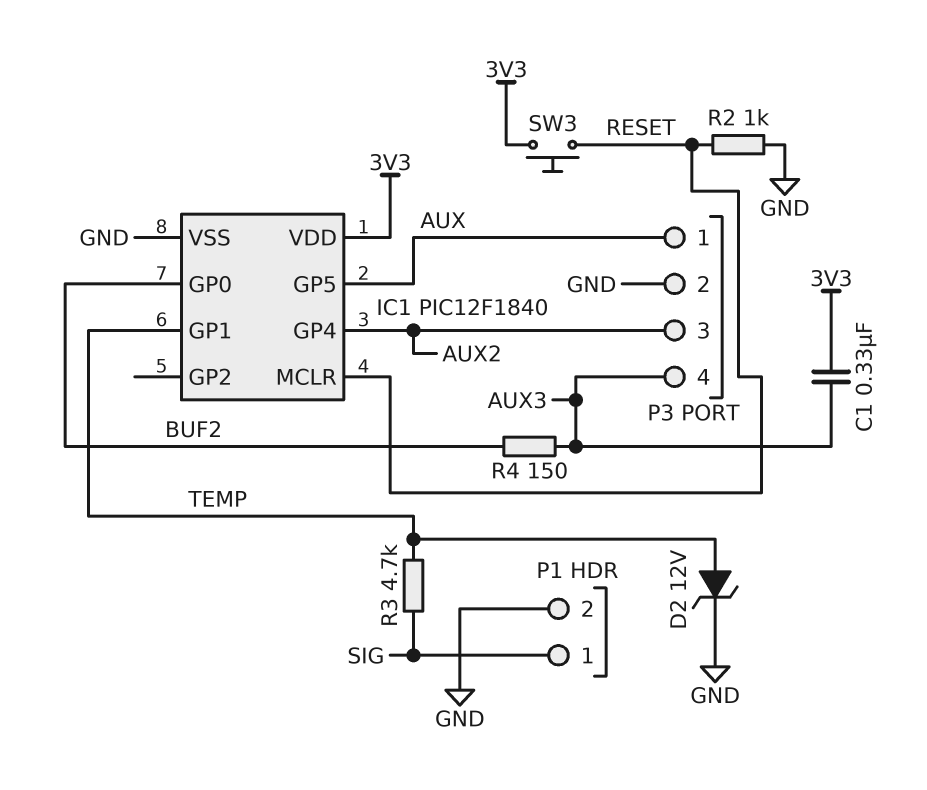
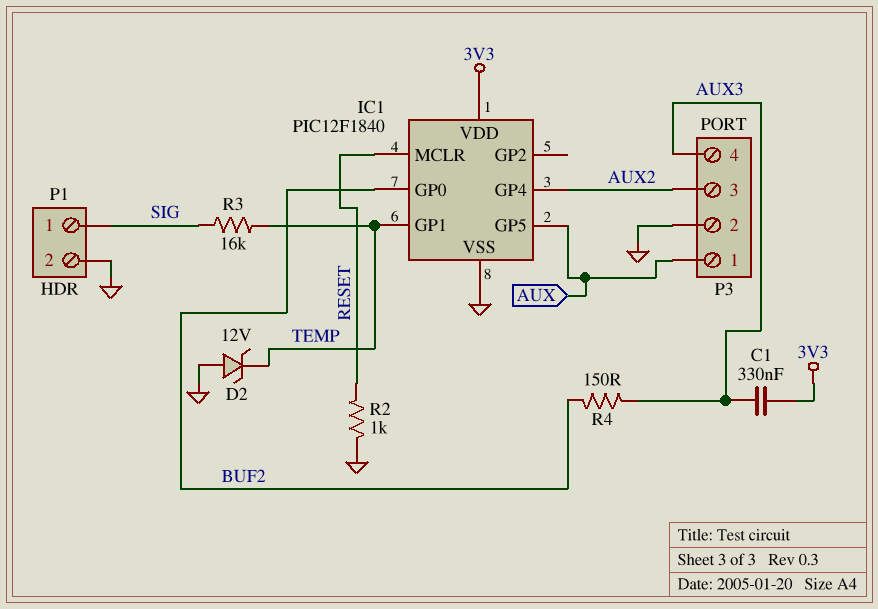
D2: zener 12V (A TEMP, K GND) -> zener 12V (A GND, K TEMP)
R3: 4.7k (SIG, TEMP) -> 16k (SIG, TEMP)
SW3: button (3V3, RESET) -> none

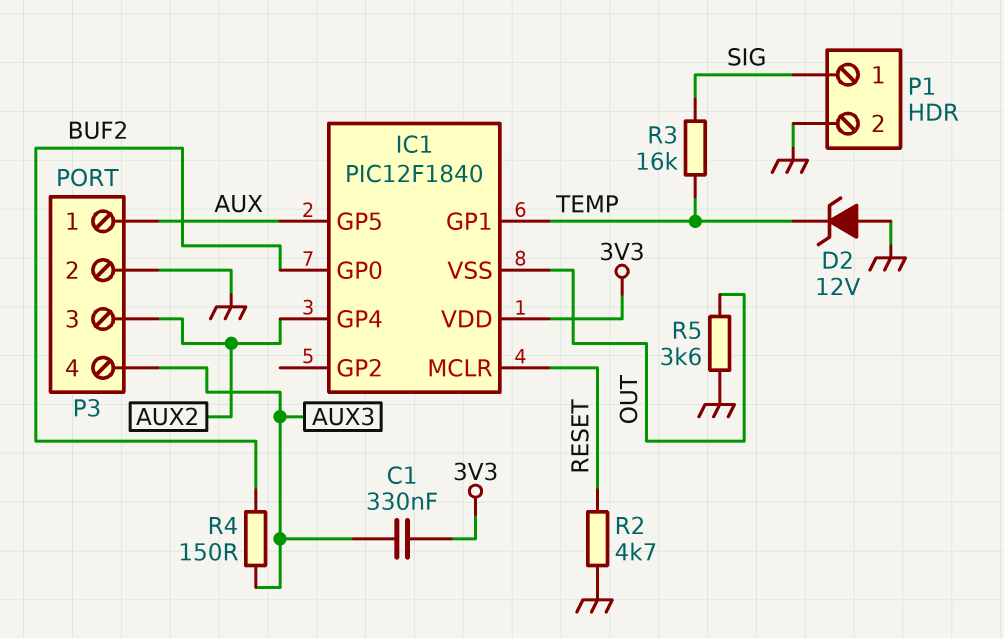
IC1 pin VSS: GND -> OUT
R2: 1k (GND, RESET) -> 4.7k (GND, RESET)
R5: none -> 3.6k (GND, OUT)

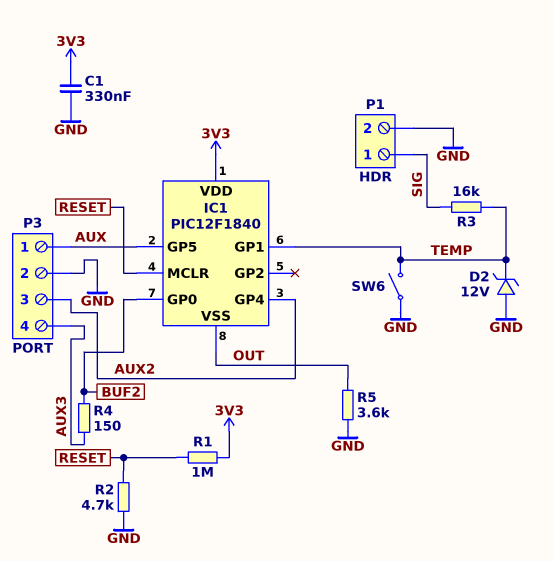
C1: 330nF (3V3, AUX3) -> 330nF (3V3, GND)
R1: none -> 1M (3V3, RESET)
SW6: none -> switch (GND, TEMP)

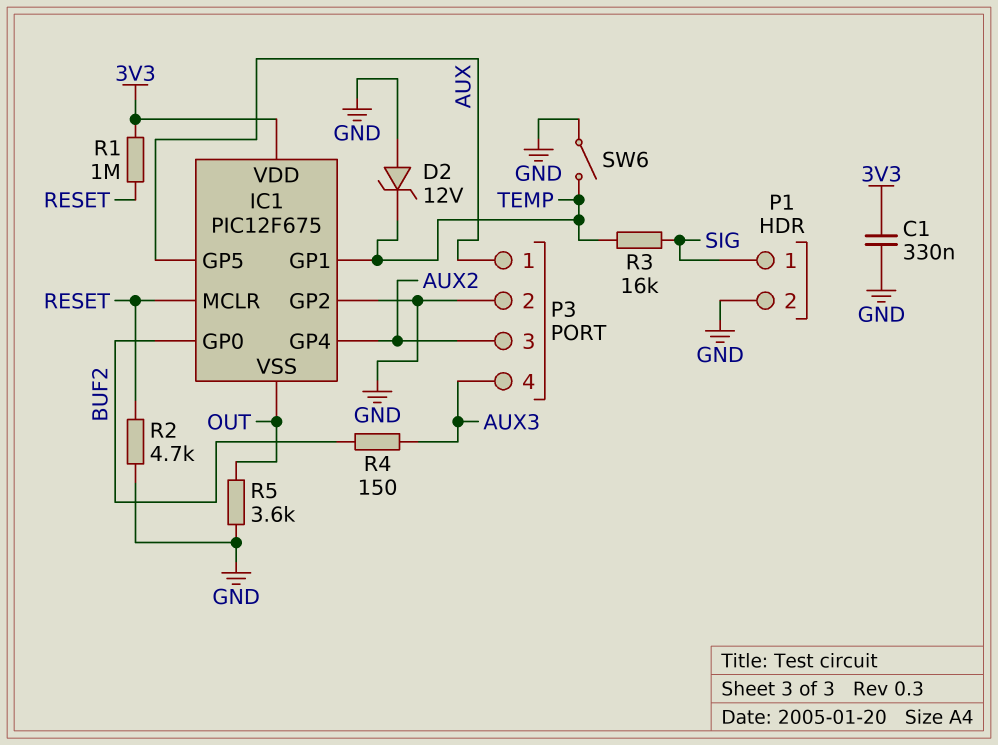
IC1: PIC12F1840 -> PIC12F675
IC1 pin GP2: none -> GND

